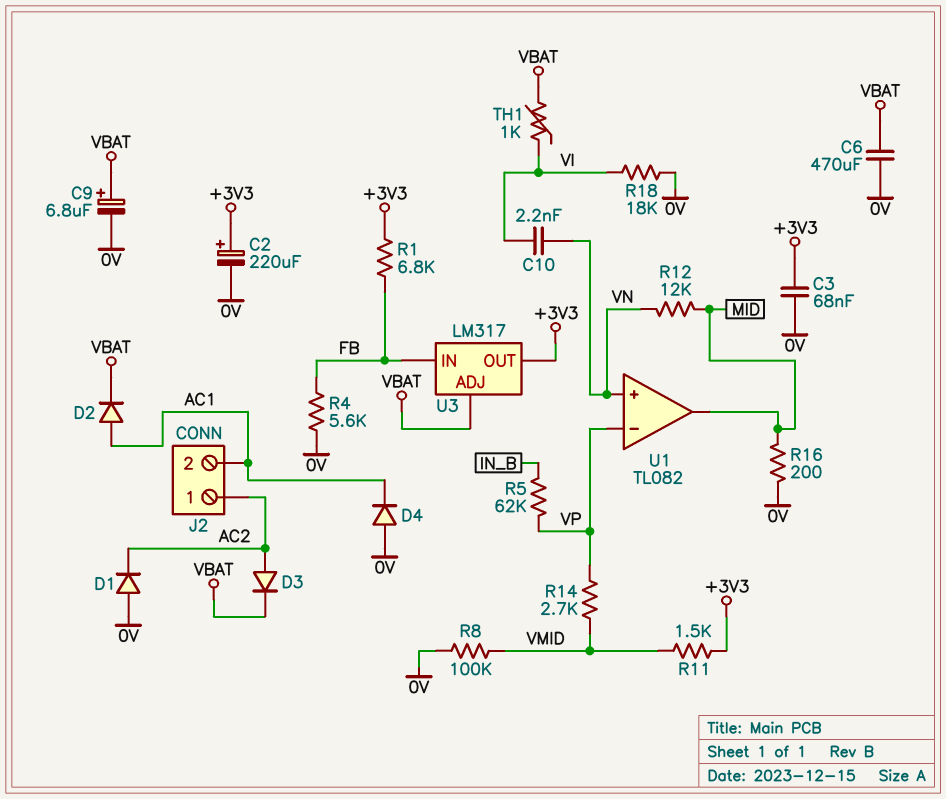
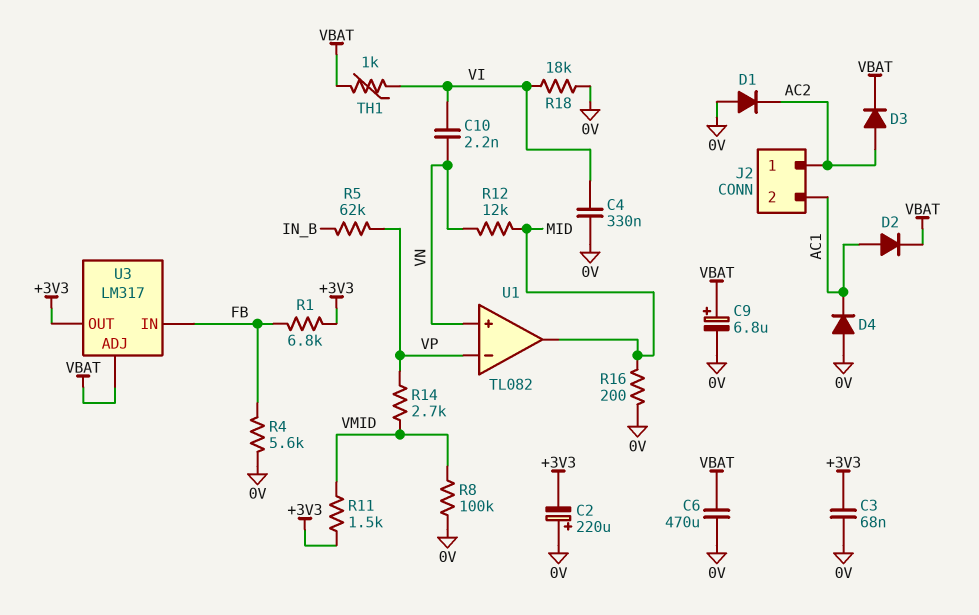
C2: 220uF (plus +3V3, minus 0V) -> 220uF (plus 0V, minus +3V3)
C4: none -> 330nF (0V, VI)

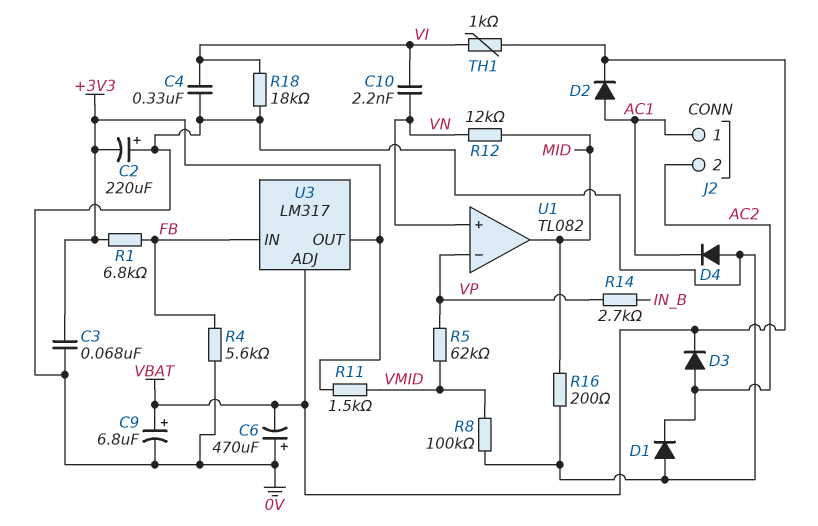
C6: 470uF (0V, VBAT) -> 470uF (plus 0V, minus VBAT)
J2 pin 1: AC2 -> AC1
J2 pin 2: AC1 -> AC2
R5: 62k (IN_B, VP) -> 62k (VMID, VP)
R14: 2.7k (VMID, VP) -> 2.7k (IN_B, VP)

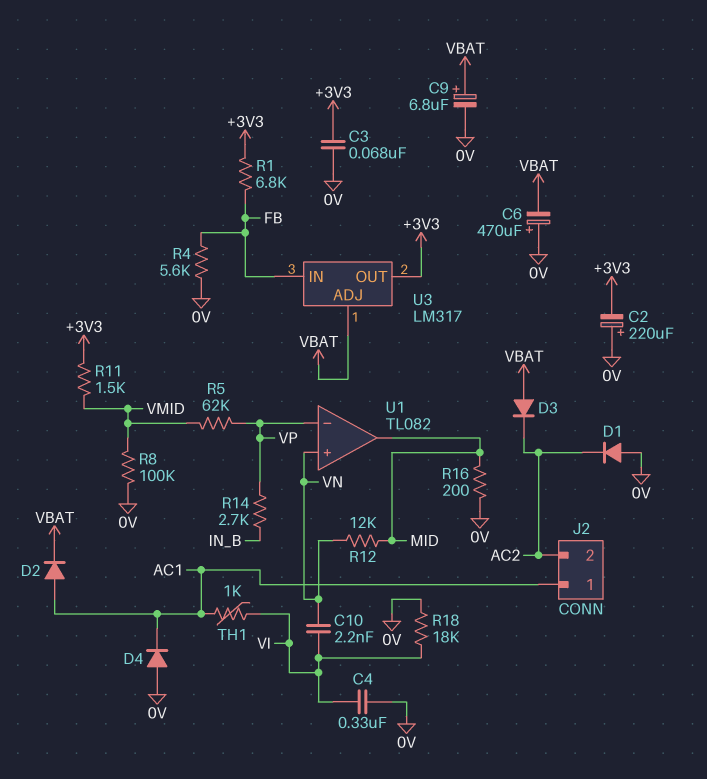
D3: diode (A AC2, K VBAT) -> diode (A VBAT, K AC2)
TH1: 1k (VBAT, VI) -> 1k (AC1, VI)

